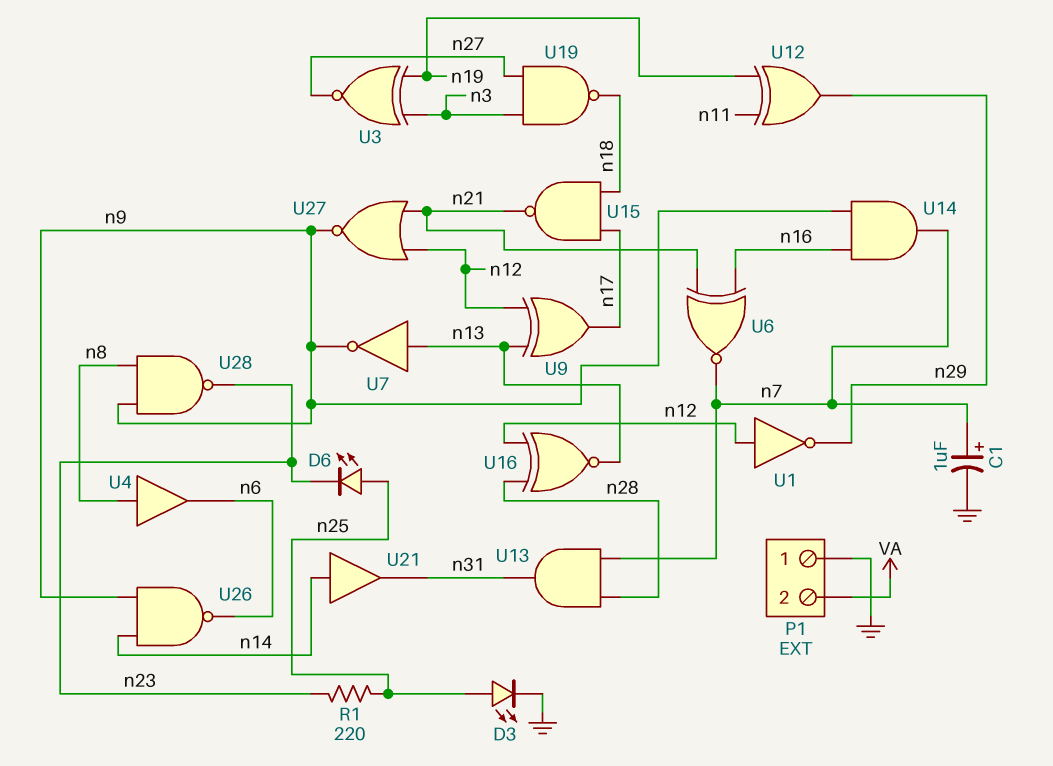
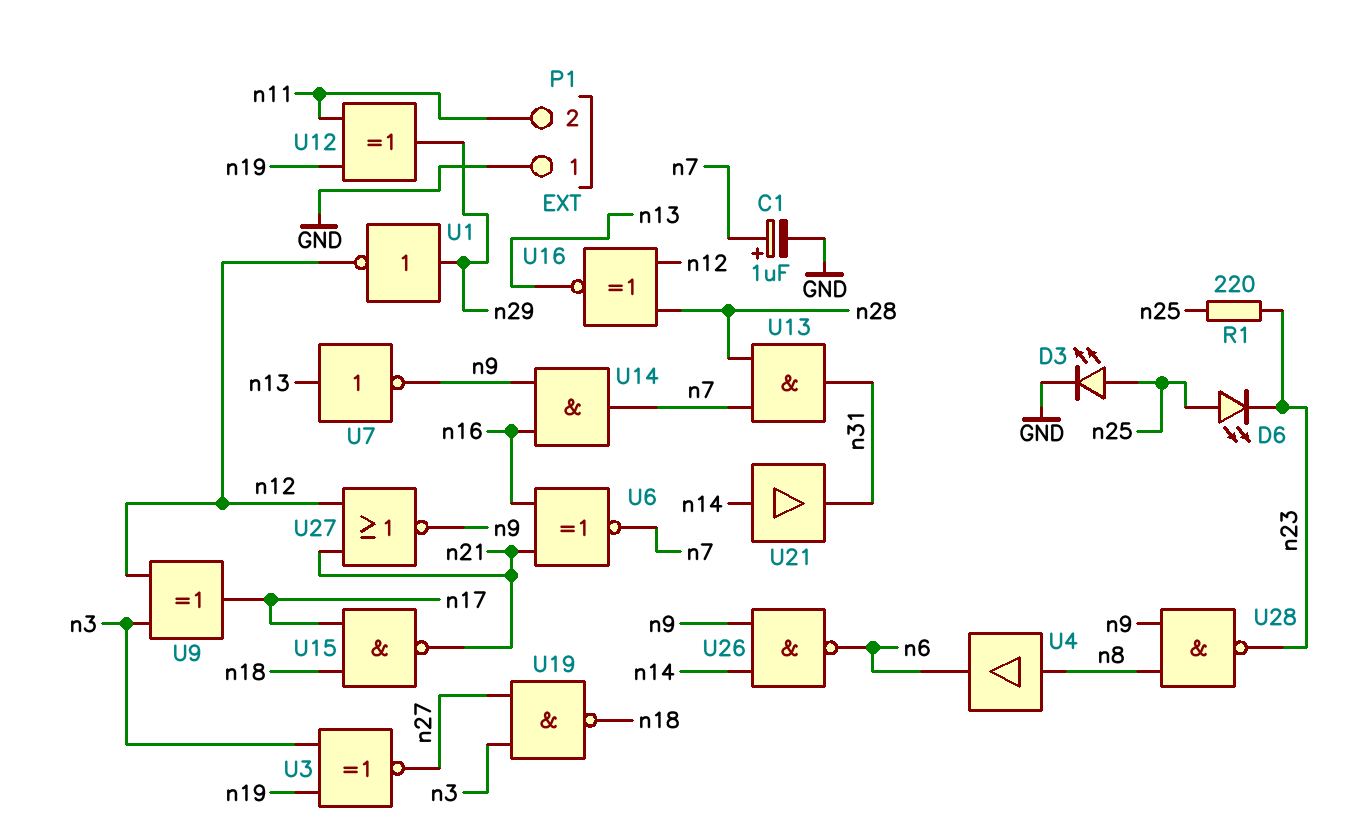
P1 pin 2: VA -> n11
U1: NOT (in n12, out n29) -> NOT (in n29, out n12)
U9: XOR (in n12, in n13, out n17) -> XOR (in n3, in n12, out n17)

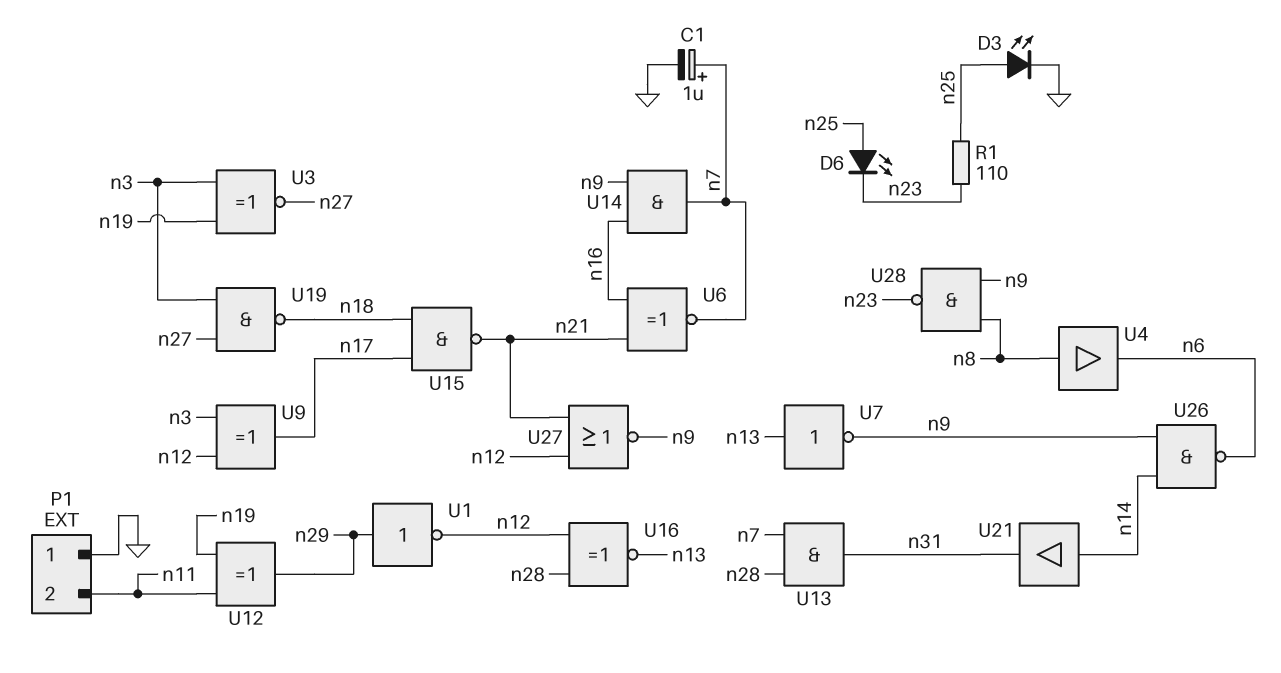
R1: 220 (n23, n25) -> 110 (n23, n25)

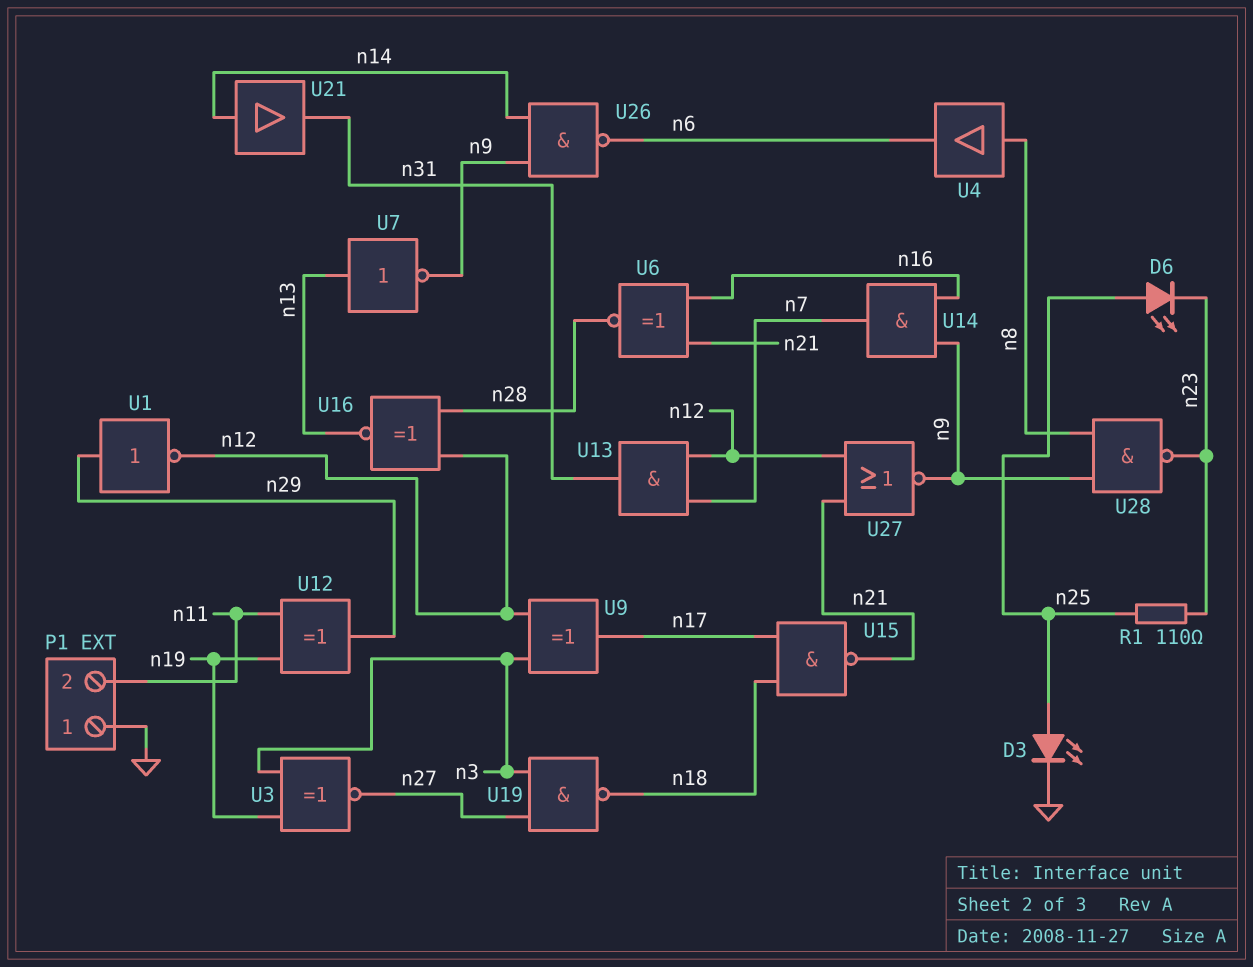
C1: 1uF (plus n7, minus GND) -> none
U6: XNOR (in n16, in n21, out n7) -> XNOR (in n16, in n21, out n28)
U13: AND (in n7, in n28, out n31) -> AND (in n7, in n12, out n31)

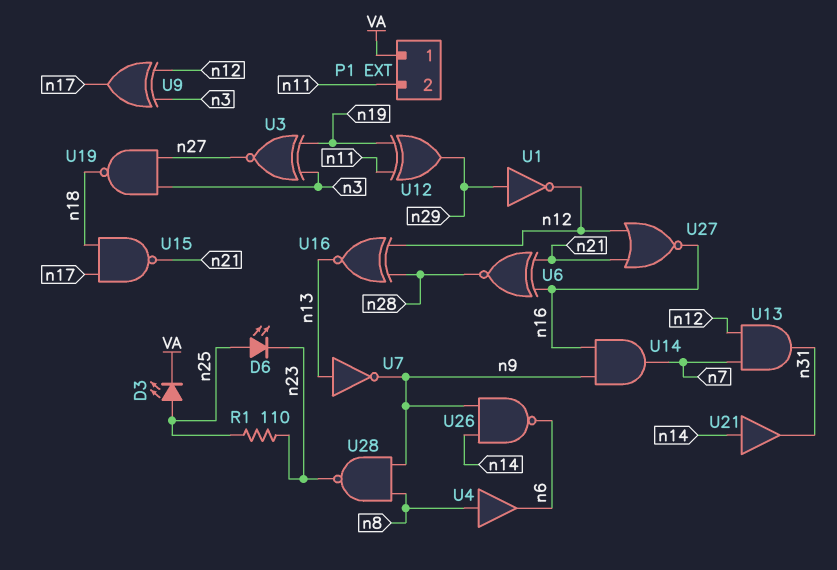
D3: LED (A n25, K GND) -> LED (A n25, K VA)
P1 pin 1: GND -> VA
U27: NOR (in n12, in n21, out n9) -> NOR (in n12, in n21, out n16)

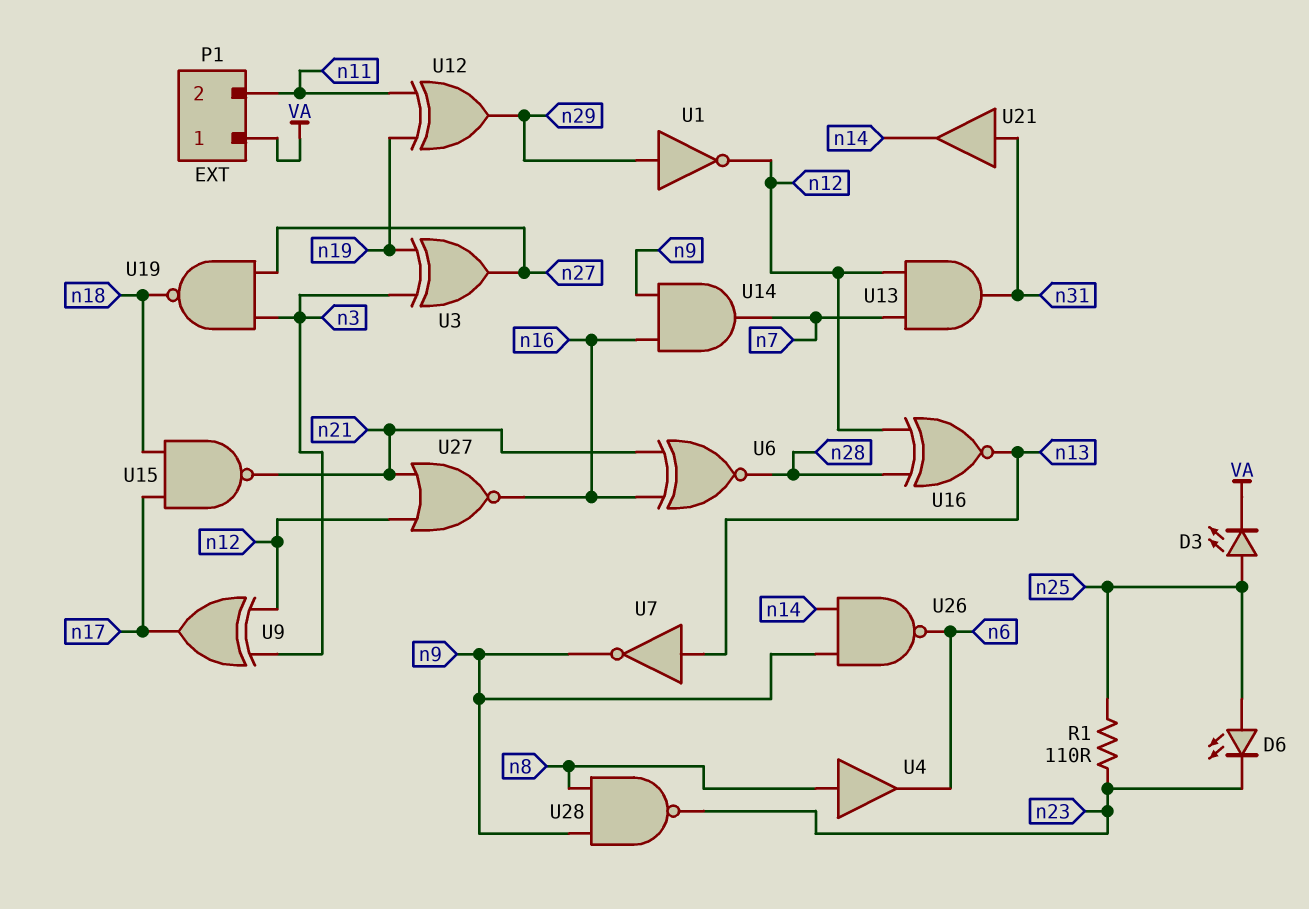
U3: XNOR (in n3, in n19, out n27) -> XOR (in n3, in n19, out n27)
U21: buffer (in n14, out n31) -> buffer (in n31, out n14)

